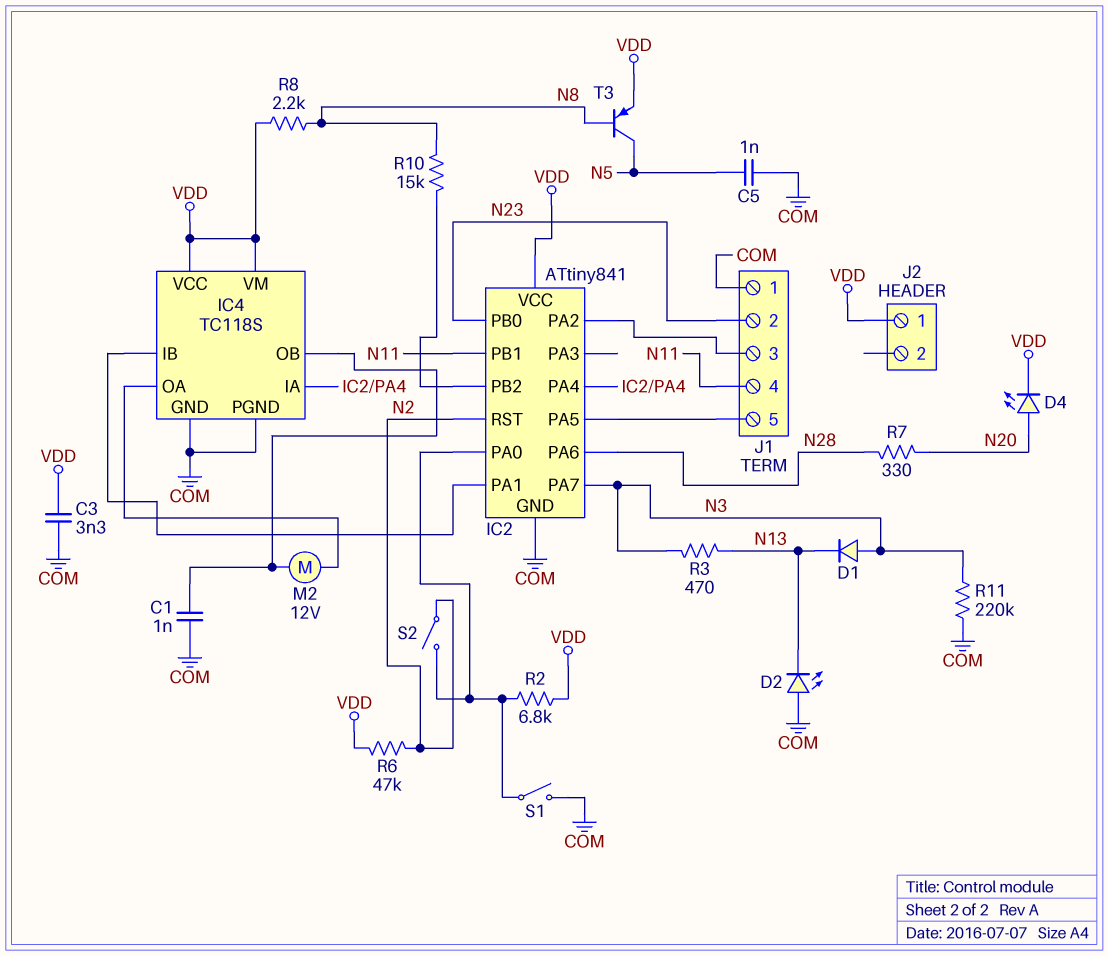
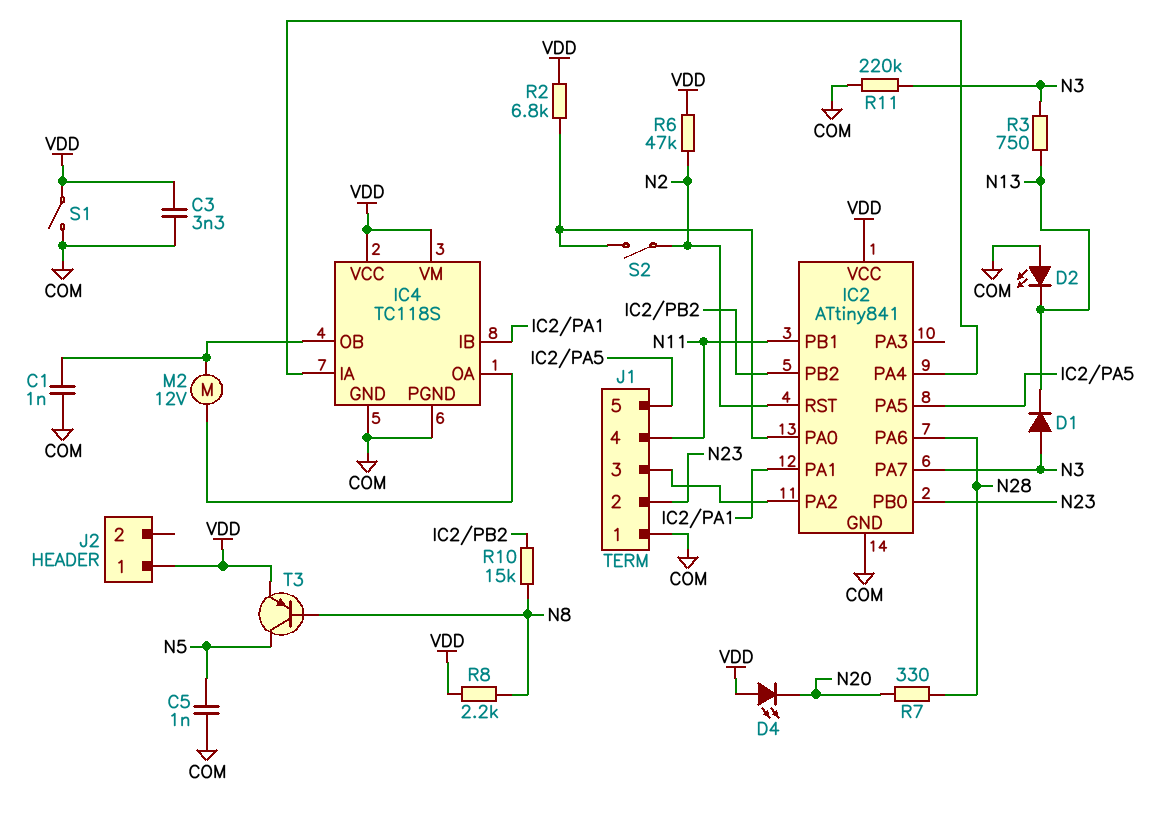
D4: LED (A N20, K VDD) -> LED (A VDD, K N20)
R3: 470 (N3, N13) -> 750 (N3, N13)
S1: switch (COM, IC2/PA0) -> switch (COM, VDD)

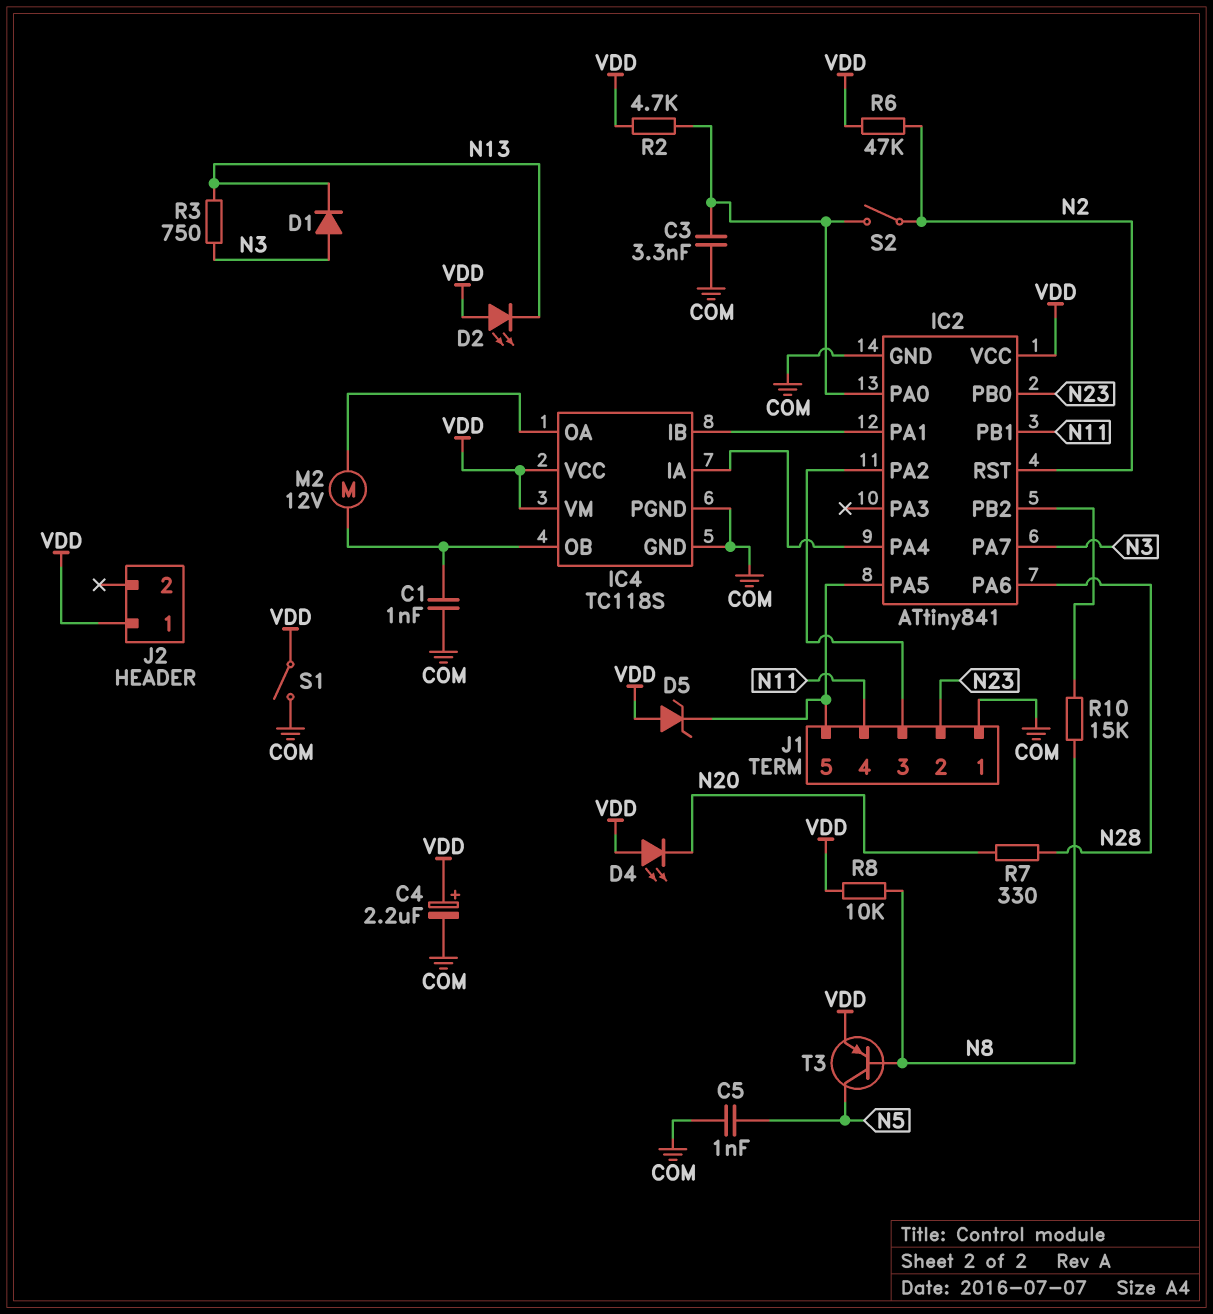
C3: 3.3nF (COM, VDD) -> 3.3nF (COM, IC2/PA0)
C4: none -> 2.2uF (plus VDD, minus COM)
D2: LED (A COM, K N13) -> LED (A VDD, K N13)
D5: none -> zener (A VDD, K IC2/PA5)
R2: 6.8k (IC2/PA0, VDD) -> 4.7k (IC2/PA0, VDD)
R8: 2.2k (N8, VDD) -> 10k (N8, VDD)
R11: 220k (COM, N3) -> none

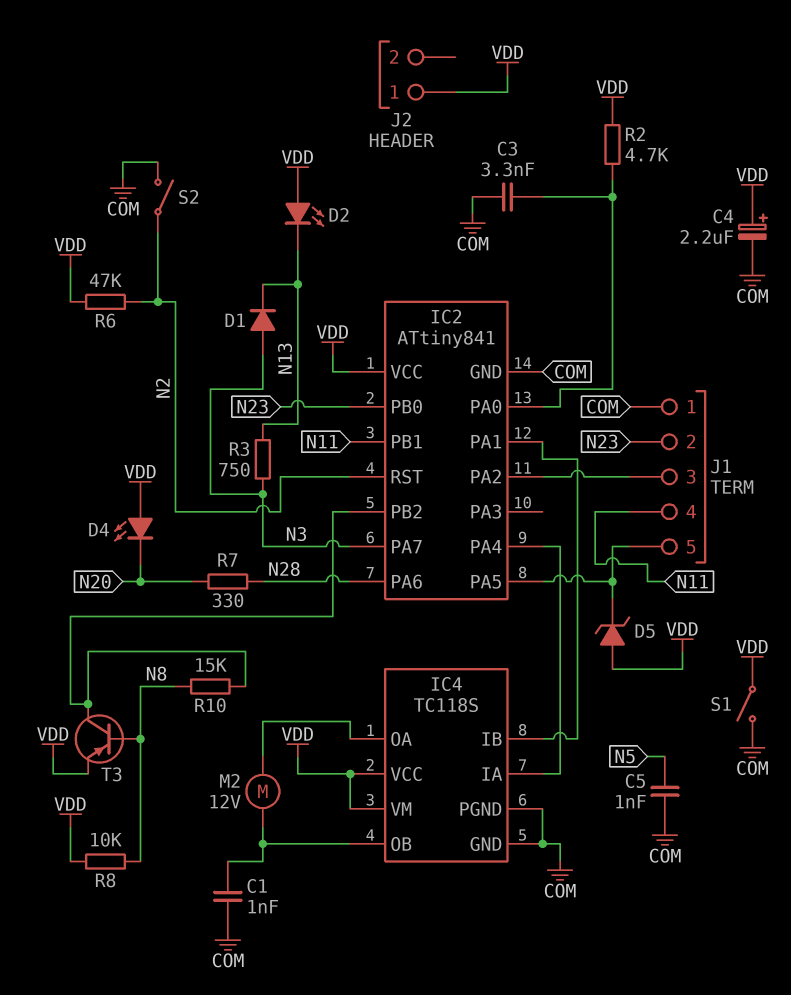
S2: switch (IC2/PA0, N2) -> switch (COM, N2)
T3: PNP (B N8, C N5, E VDD) -> PNP (B N8, C IC2/PB2, E VDD)

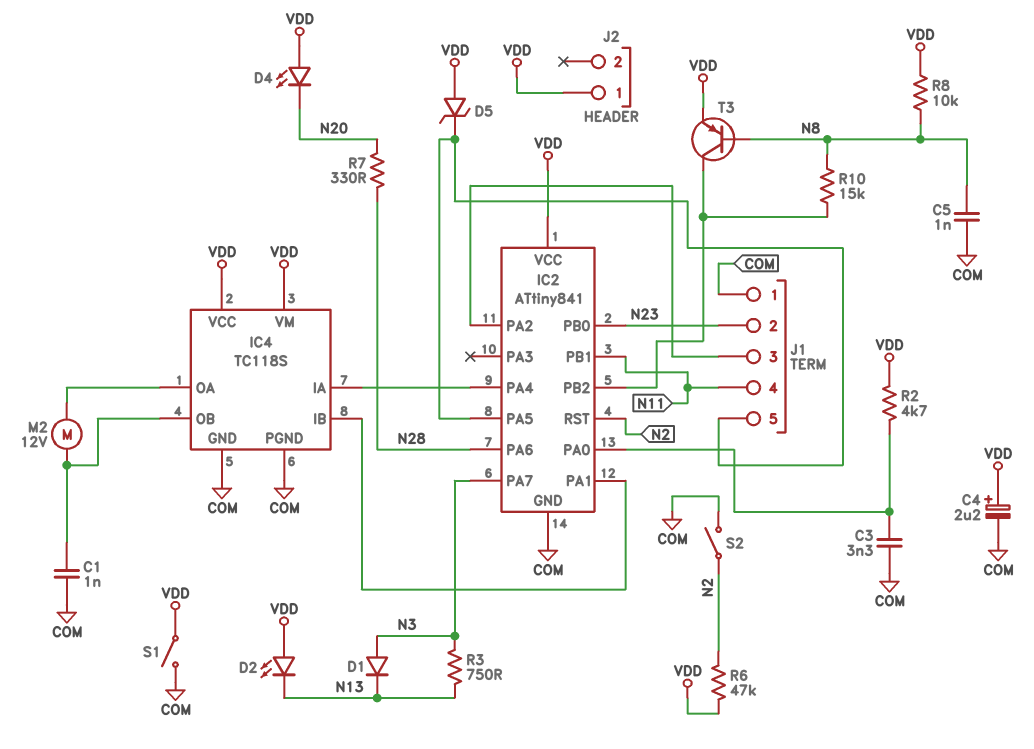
C5: 1nF (COM, N5) -> 1nF (COM, N8)

